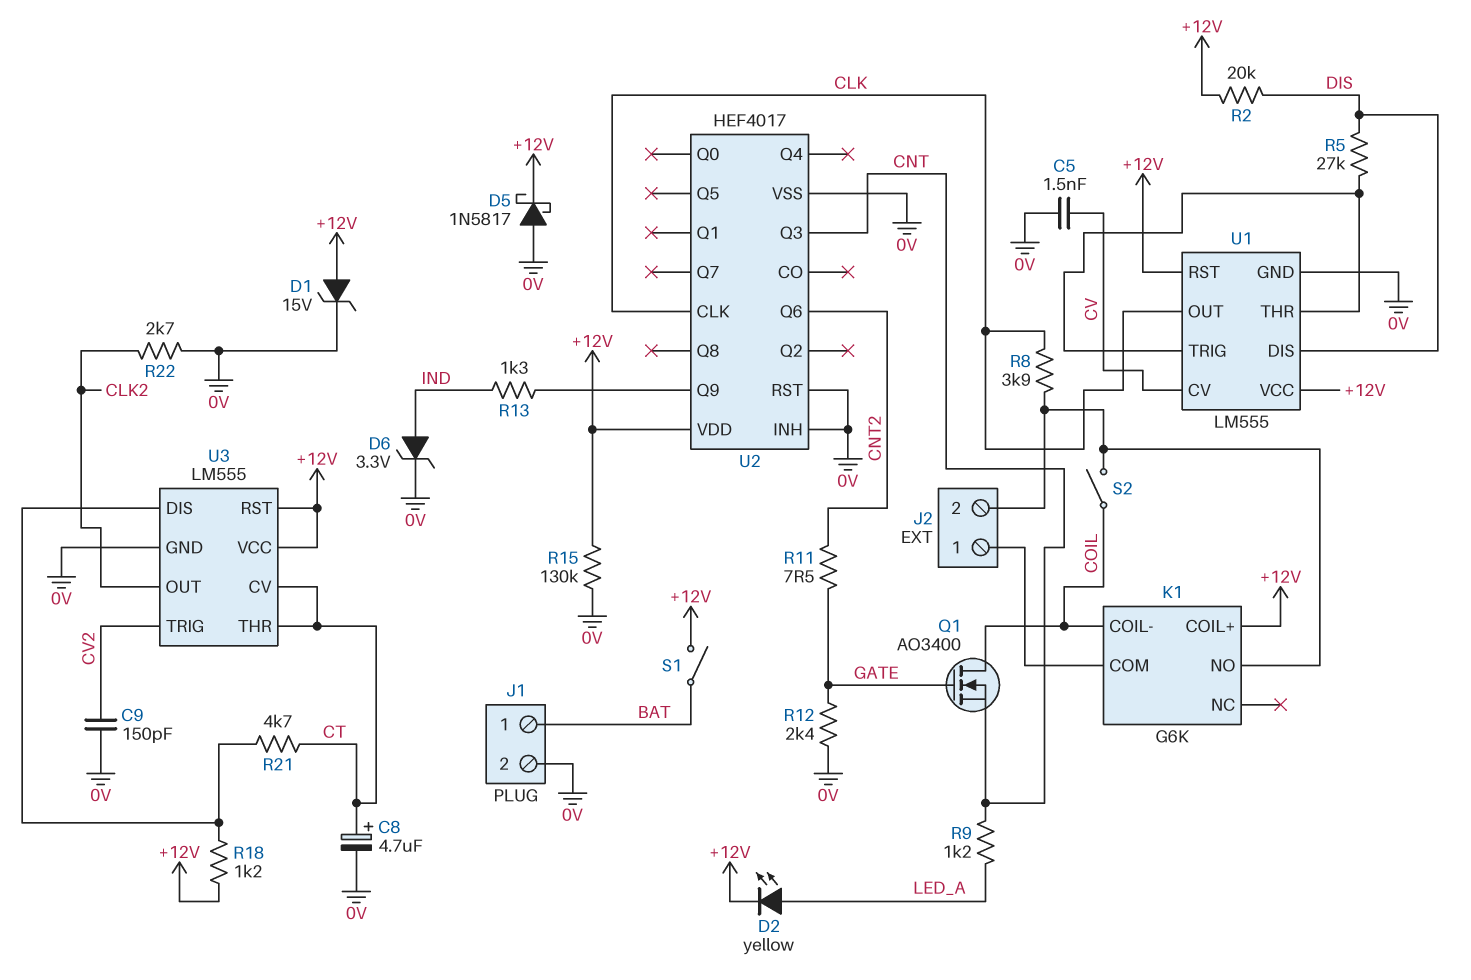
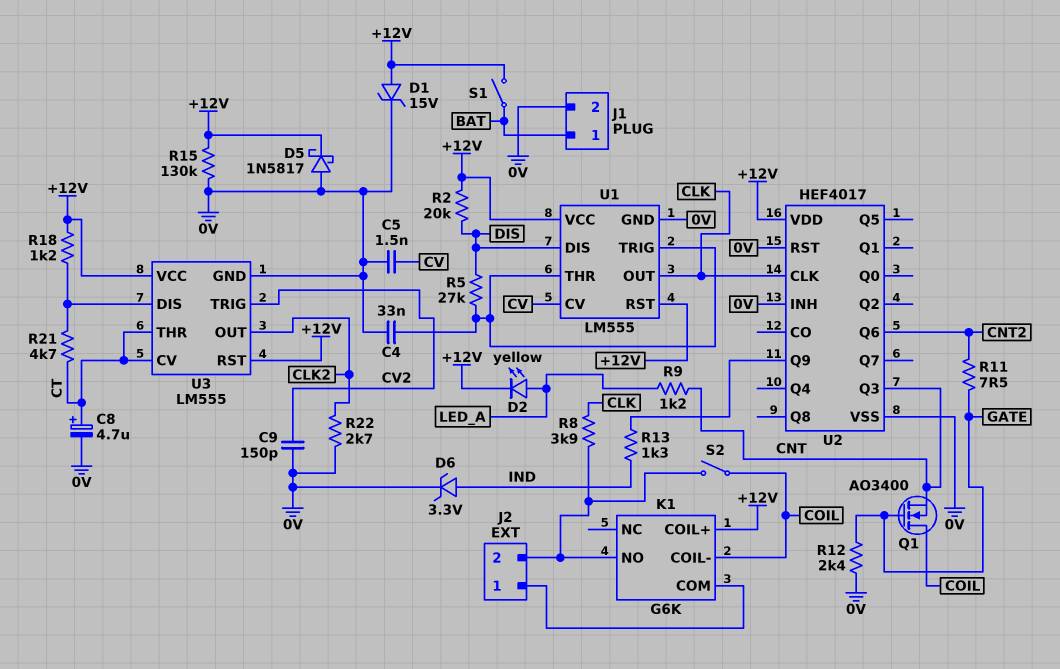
C4: none -> 33nF (0V, U1/THR)

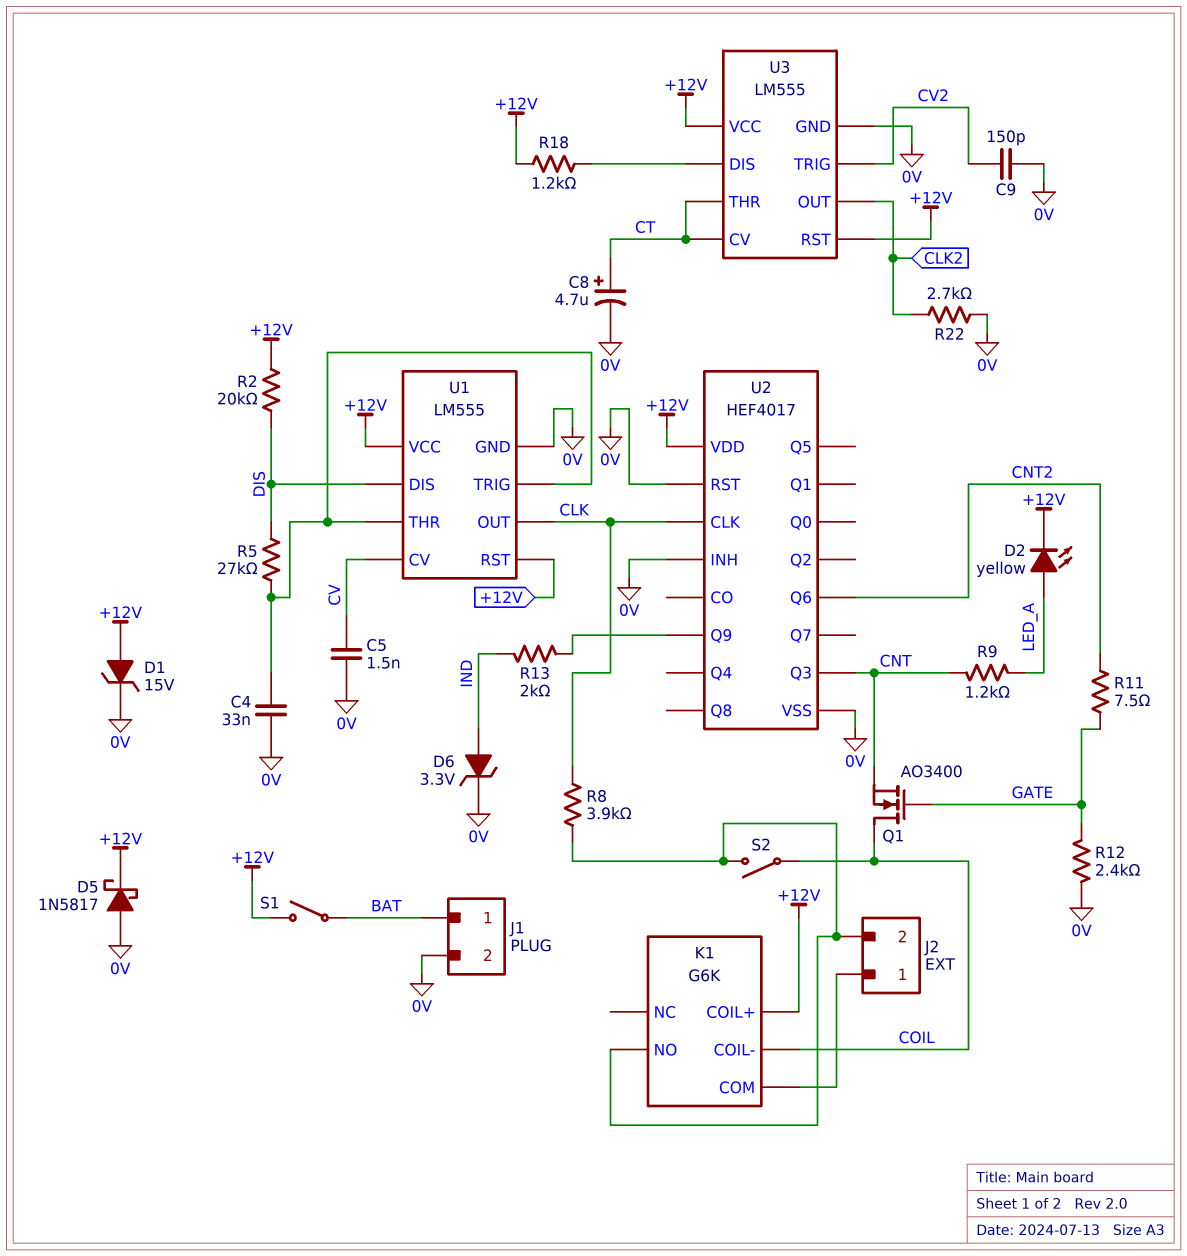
R13: 1.3k (IND, U2/Q9) -> 2k (IND, U2/Q9)
R15: 130k (+12V, 0V) -> none
R21: 4.7k (CT, U3/DIS) -> none

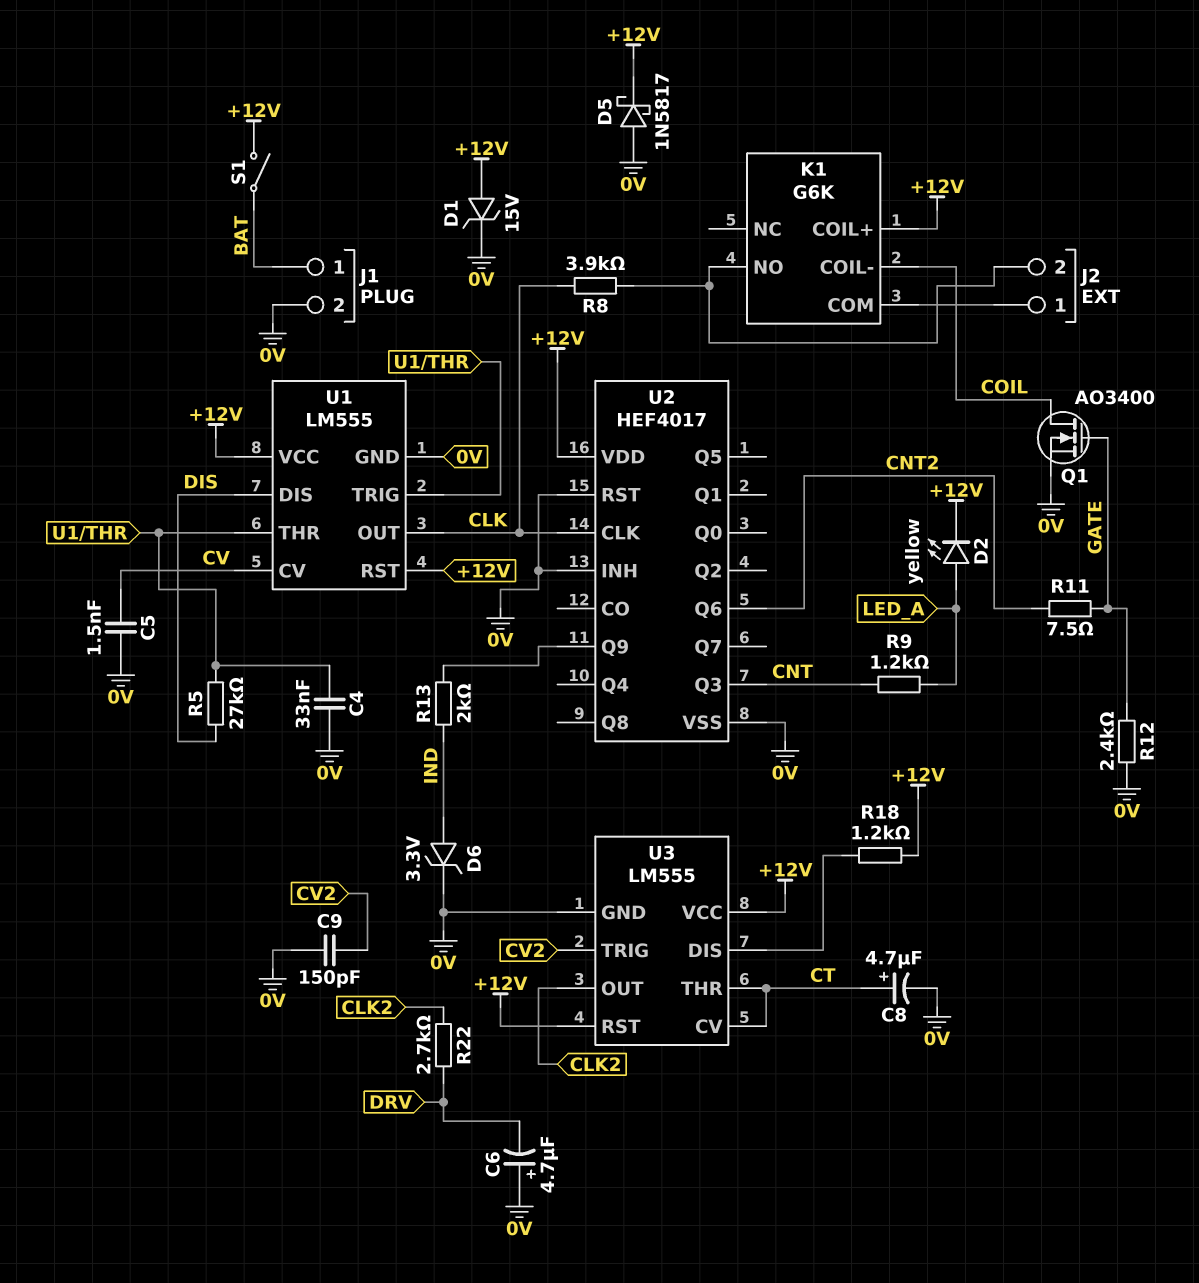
C6: none -> 4.7uF (plus 0V, minus DRV)
Q1: NMOS AO3400 (G GATE, D COIL, S CNT) -> NMOS AO3400 (G GATE, D COIL, S 0V)
R2: 20k (+12V, DIS) -> none
R22: 2.7k (0V, CLK2) -> 2.7k (CLK2, DRV)
S2: switch (COIL, J2/2) -> none

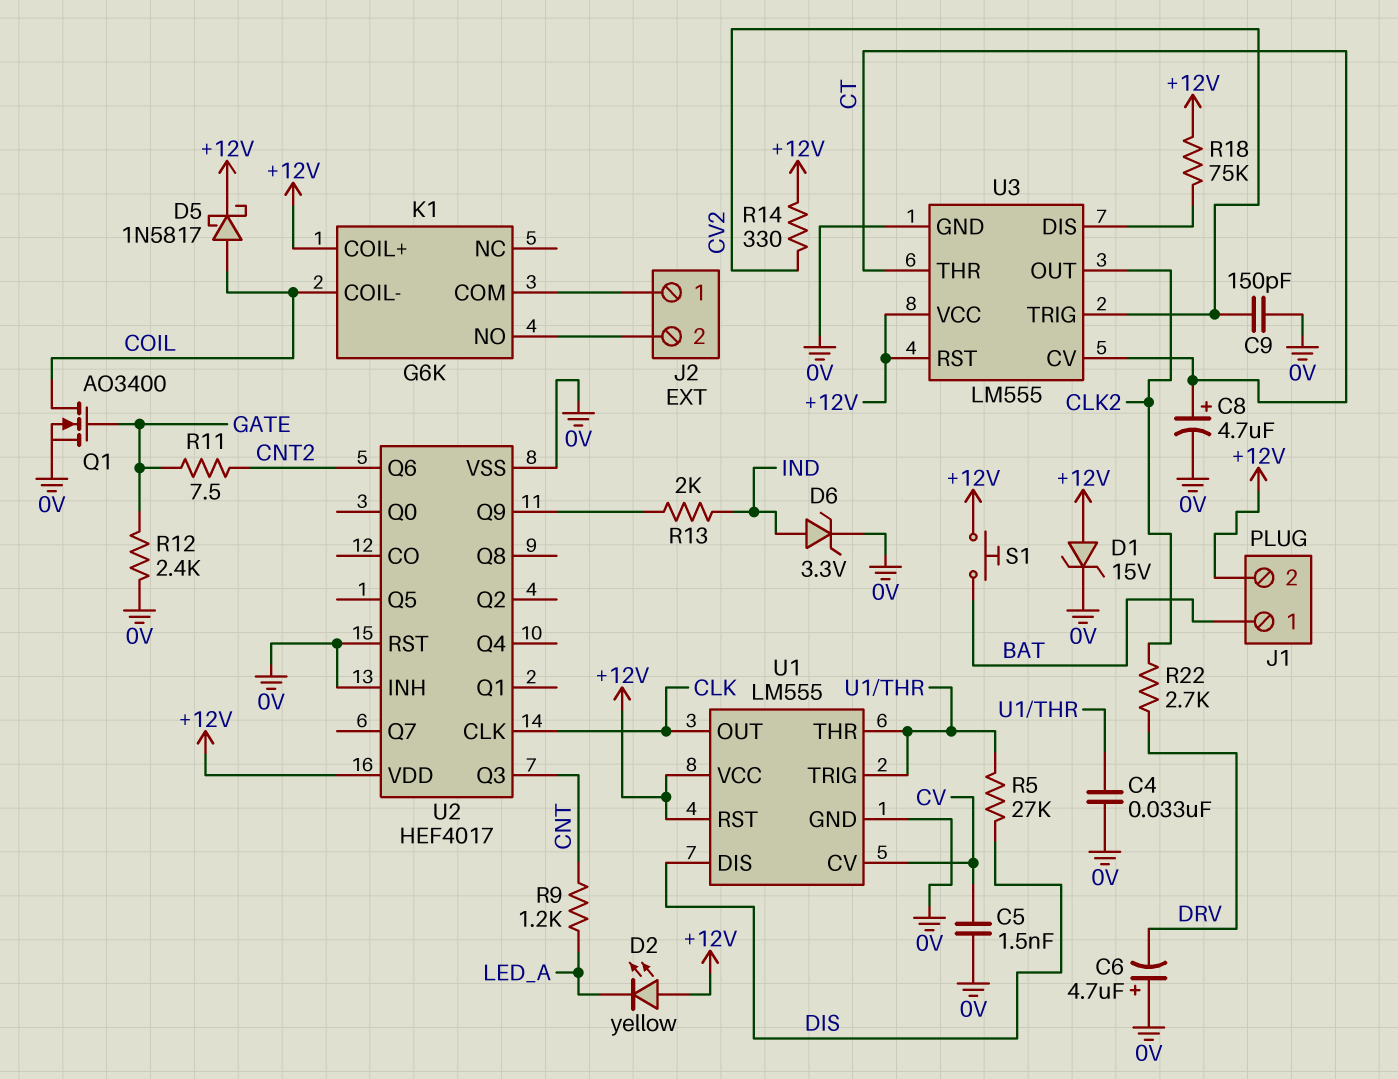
D2: LED yellow (A LED_A, K +12V) -> LED yellow (A +12V, K LED_A)
D5: schottky 1N5817 (A 0V, K +12V) -> schottky 1N5817 (A COIL, K +12V)
J1 pin 2: 0V -> +12V
R8: 3.9k (CLK, J2/2) -> none
R14: none -> 330 (+12V, CV2)
R18: 1.2k (+12V, U3/DIS) -> 75k (+12V, U3/DIS)
S1: switch (+12V, BAT) -> button (+12V, BAT)

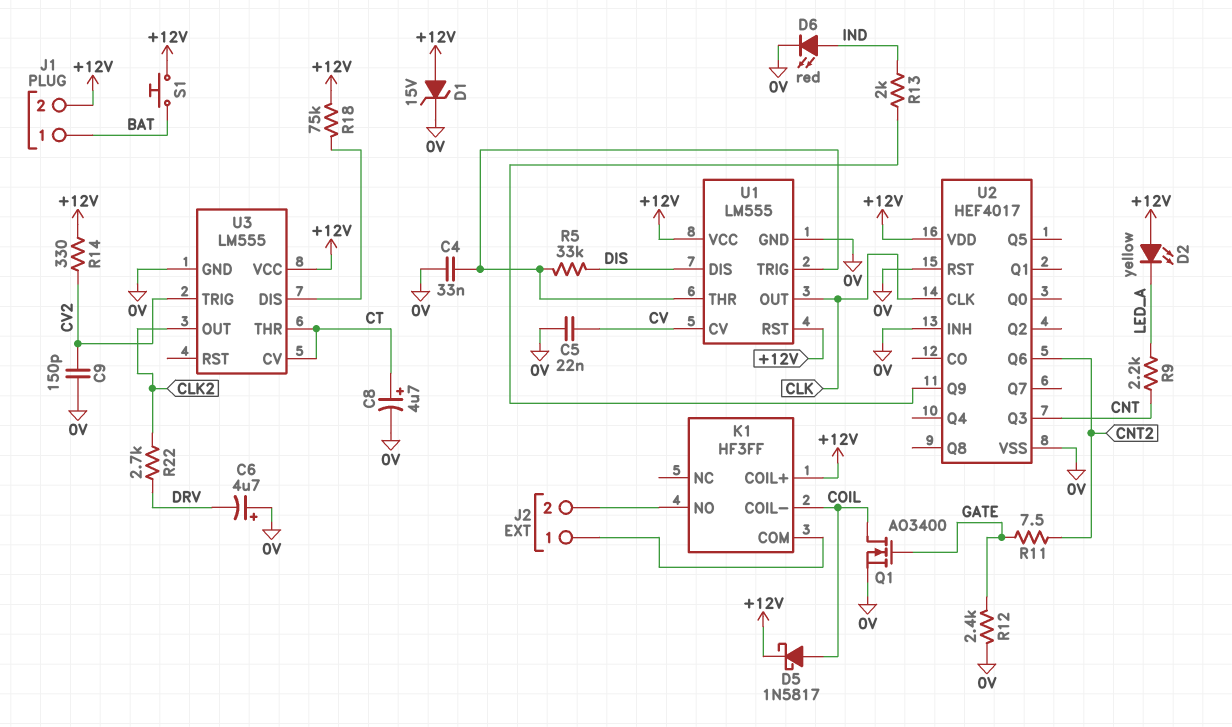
C5: 1.5nF (0V, CV) -> 22nF (0V, CV)
D6: zener 3.3V (A IND, K 0V) -> LED red (A IND, K 0V)
K1: G6K -> HF3FF
R5: 27k (DIS, U1/THR) -> 33k (DIS, U1/THR)
R9: 1.2k (CNT, LED_A) -> 2.2k (CNT, LED_A)
U3 pin RST: +12V -> none

